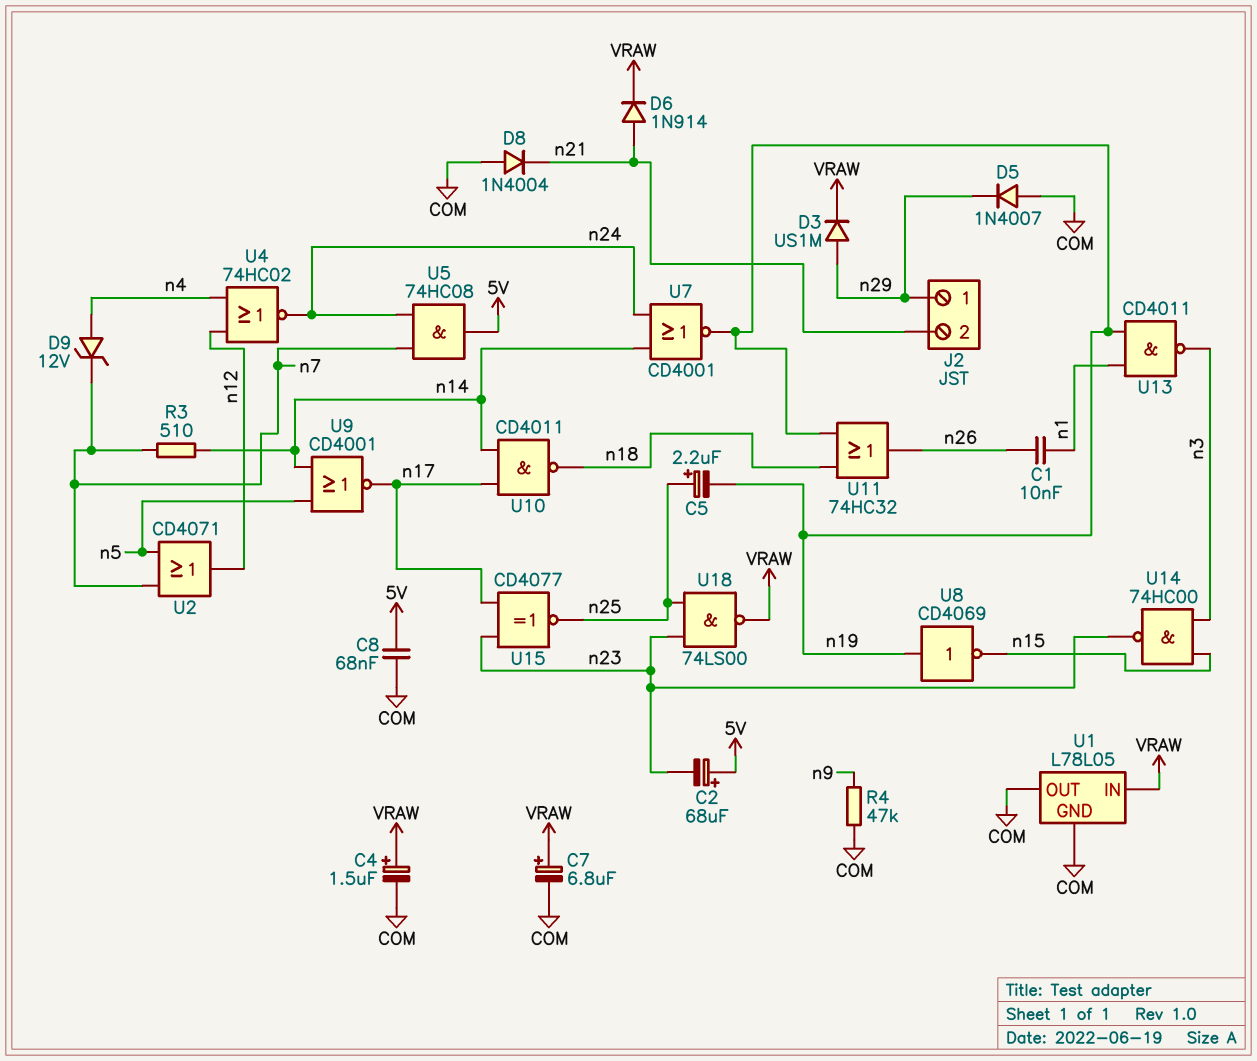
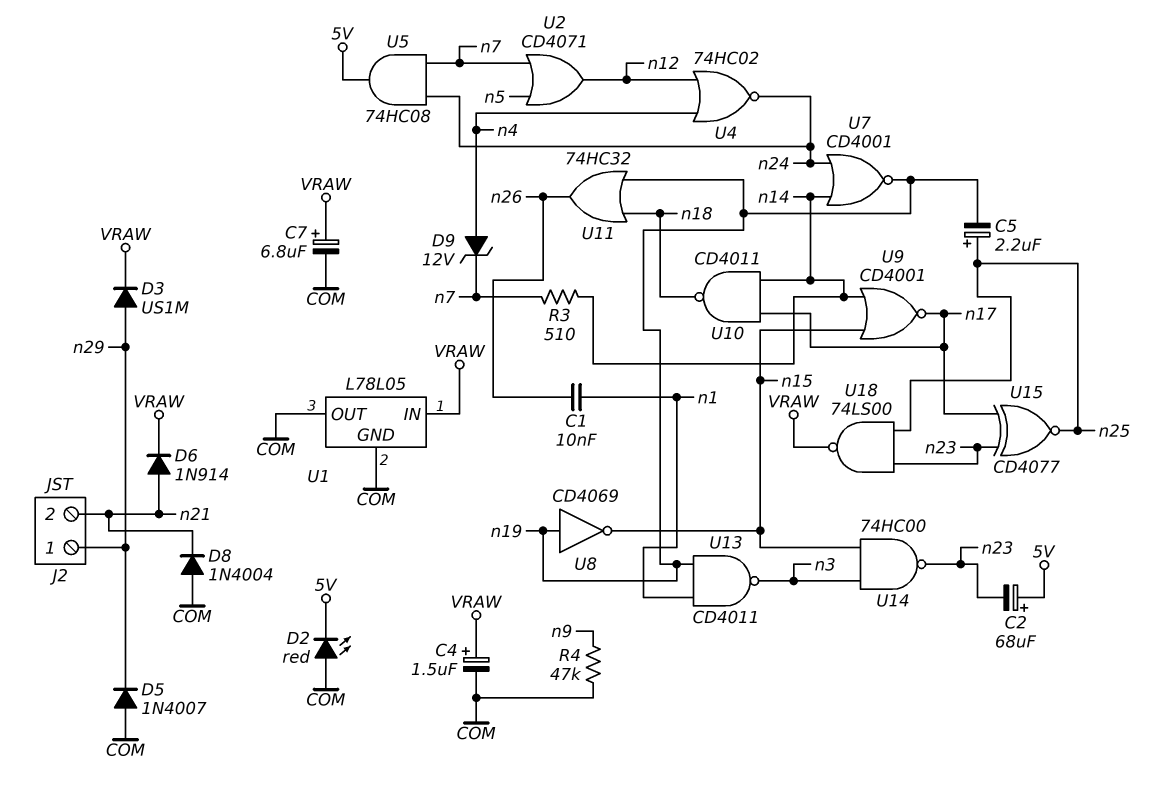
C8: 68nF (5V, COM) -> none
D2: none -> LED red (A COM, K 5V)
U9: NOR CD4001 (in n5, in n14, out n17) -> NOR CD4001 (in n14, in n15, out n17)

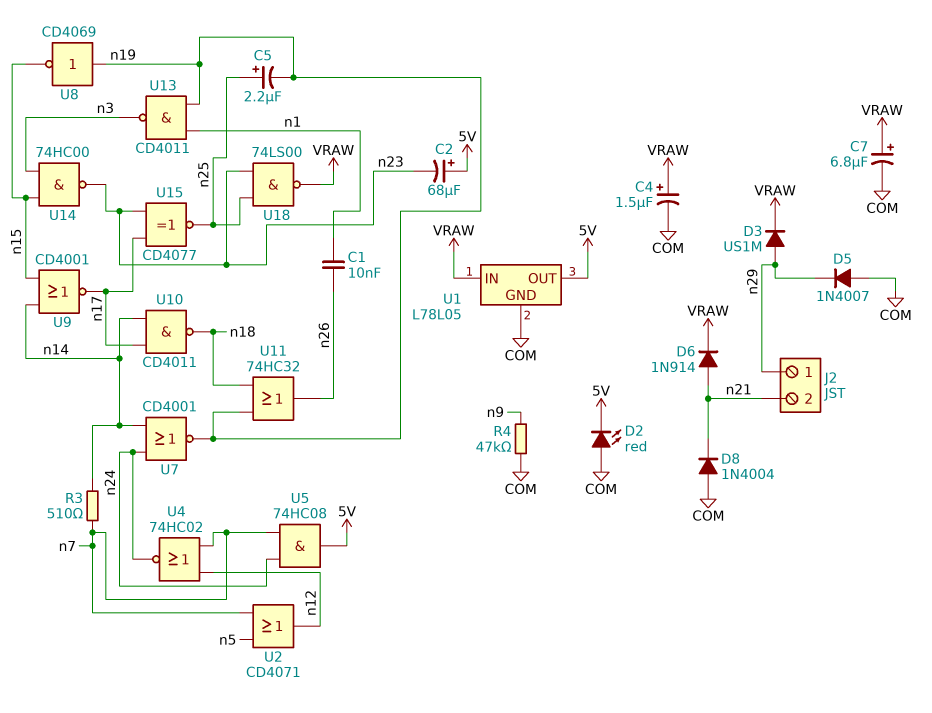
D9: zener 12V (A n4, K n7) -> none
U1 pin OUT: COM -> 5V
U4: NOR 74HC02 (in n4, in n12, out n24) -> NOR 74HC02 (in n7, in n12, out n24)

